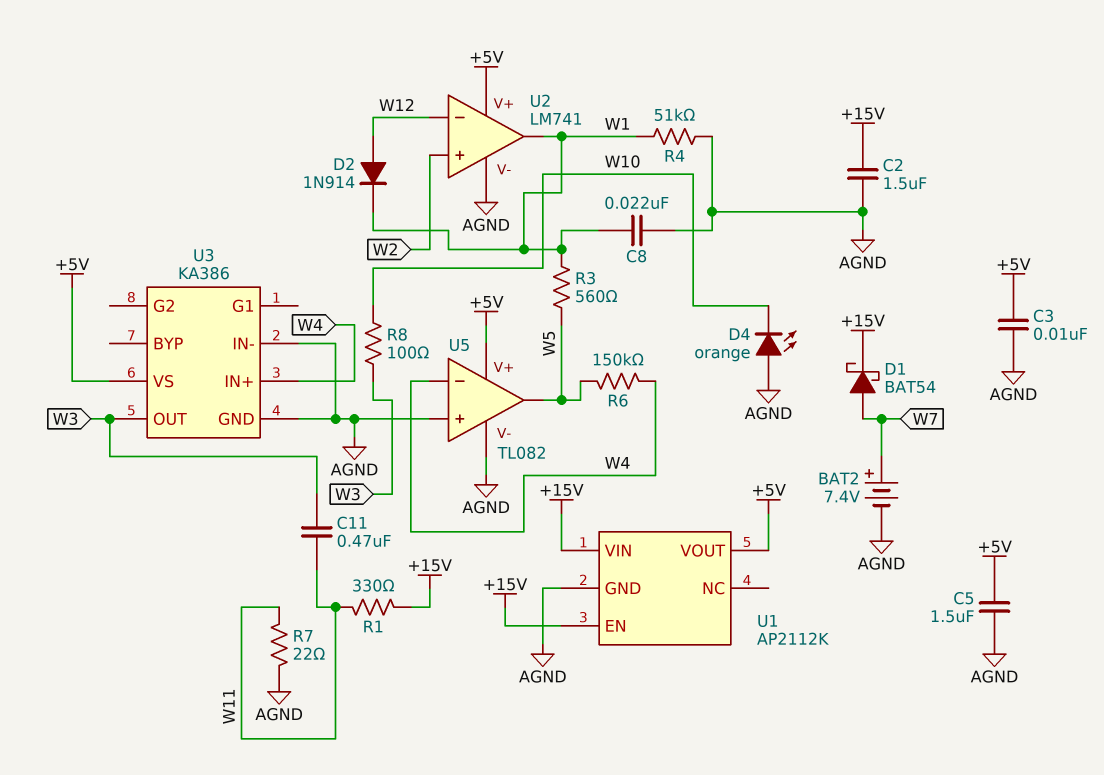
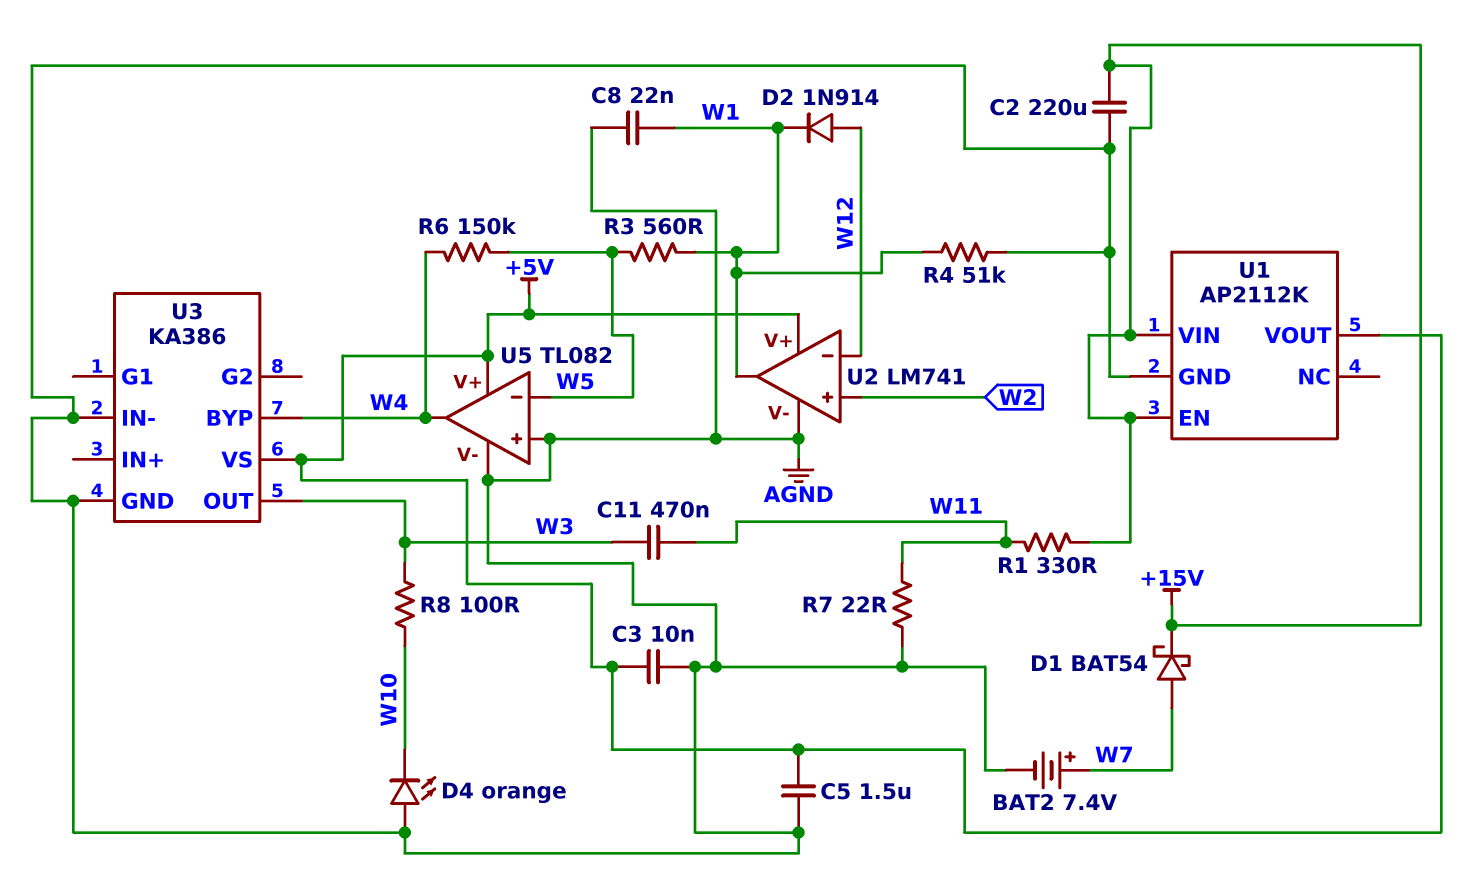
C2: 1.5uF (+15V, AGND) -> 220uF (+15V, AGND)
U3 pin BYP: none -> W4
U3 pin IN+: W4 -> none
U5 pin in-: W4 -> W5
U5 pin out: W5 -> W4

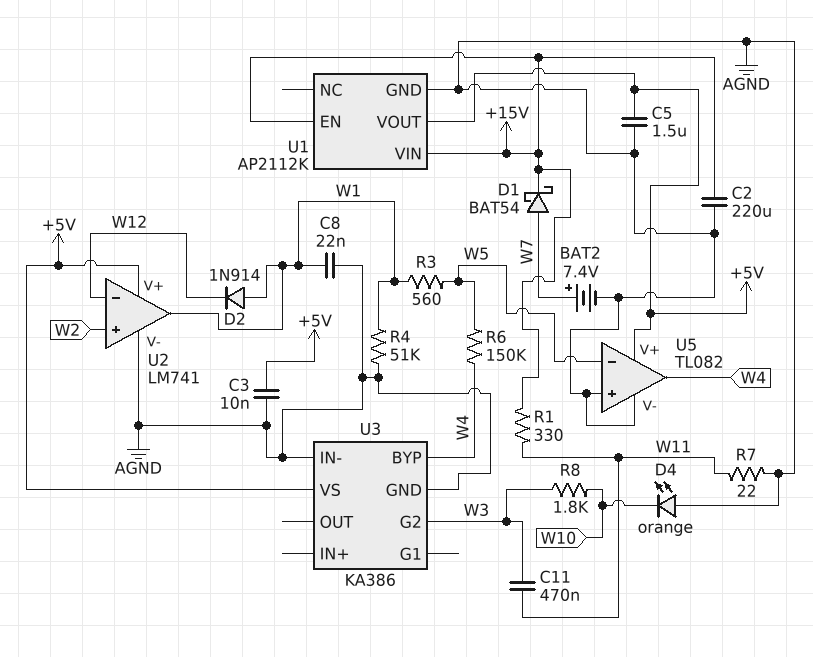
D2: diode 1N914 (A W12, K W1) -> diode 1N914 (A W1, K W12)
R8: 100 (W3, W10) -> 1.8k (W3, W10)
U3 pin G2: none -> W3
U3 pin OUT: W3 -> none

